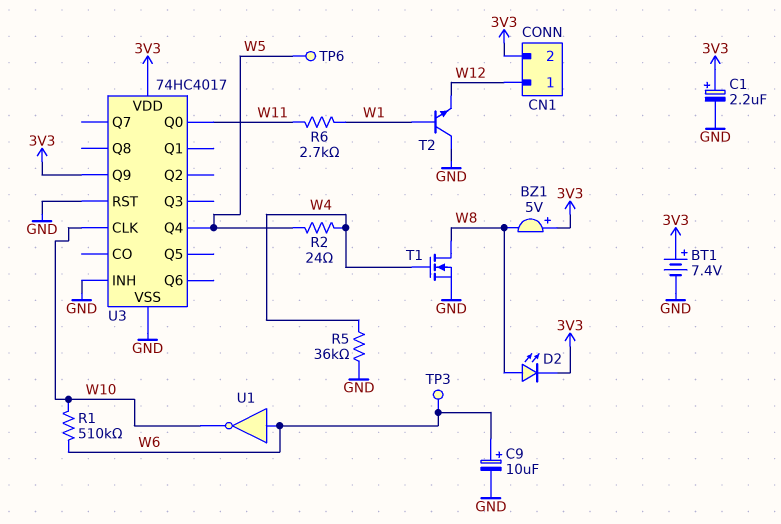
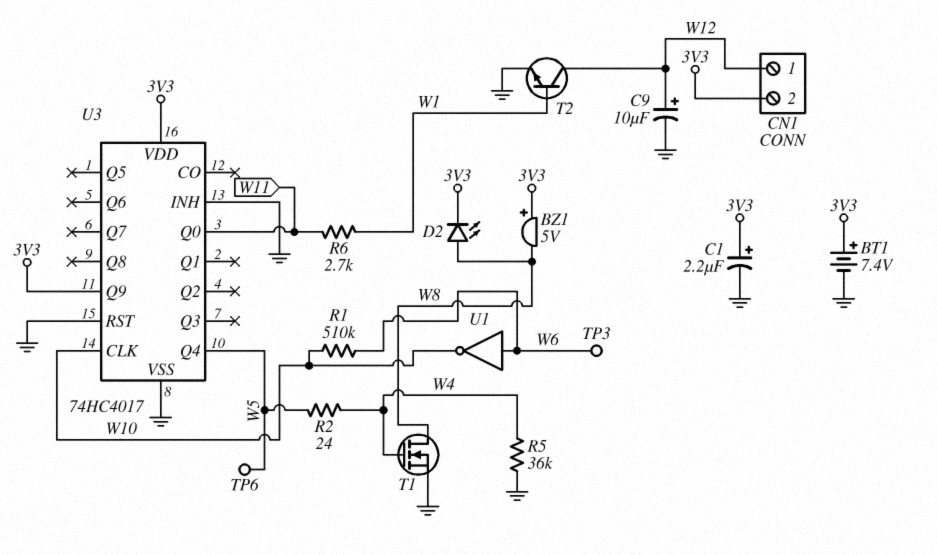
C9: 10uF (plus W6, minus GND) -> 10uF (plus W12, minus GND)
T2: NPN (B W1, C GND, E W12) -> NPN (B W1, C W12, E GND)

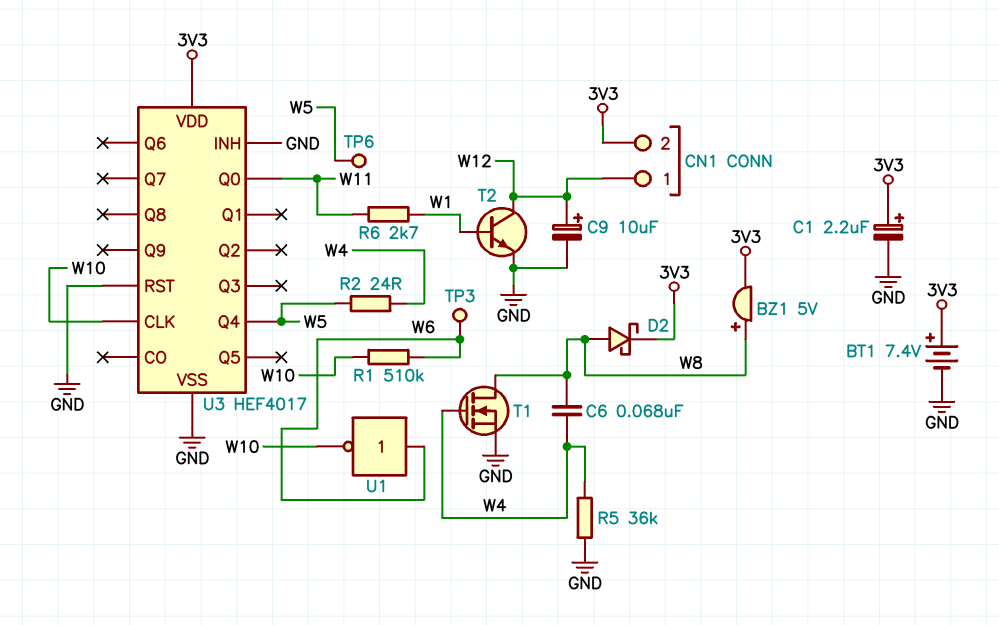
BZ1: buzzer 5V (plus 3V3, minus W8) -> buzzer 5V (plus W8, minus 3V3)
C6: none -> 68nF (W4, W8)
D2: LED (A W8, K 3V3) -> schottky (A W8, K 3V3)
U3: 74HC4017 -> HEF4017
U3 pin Q9: 3V3 -> none

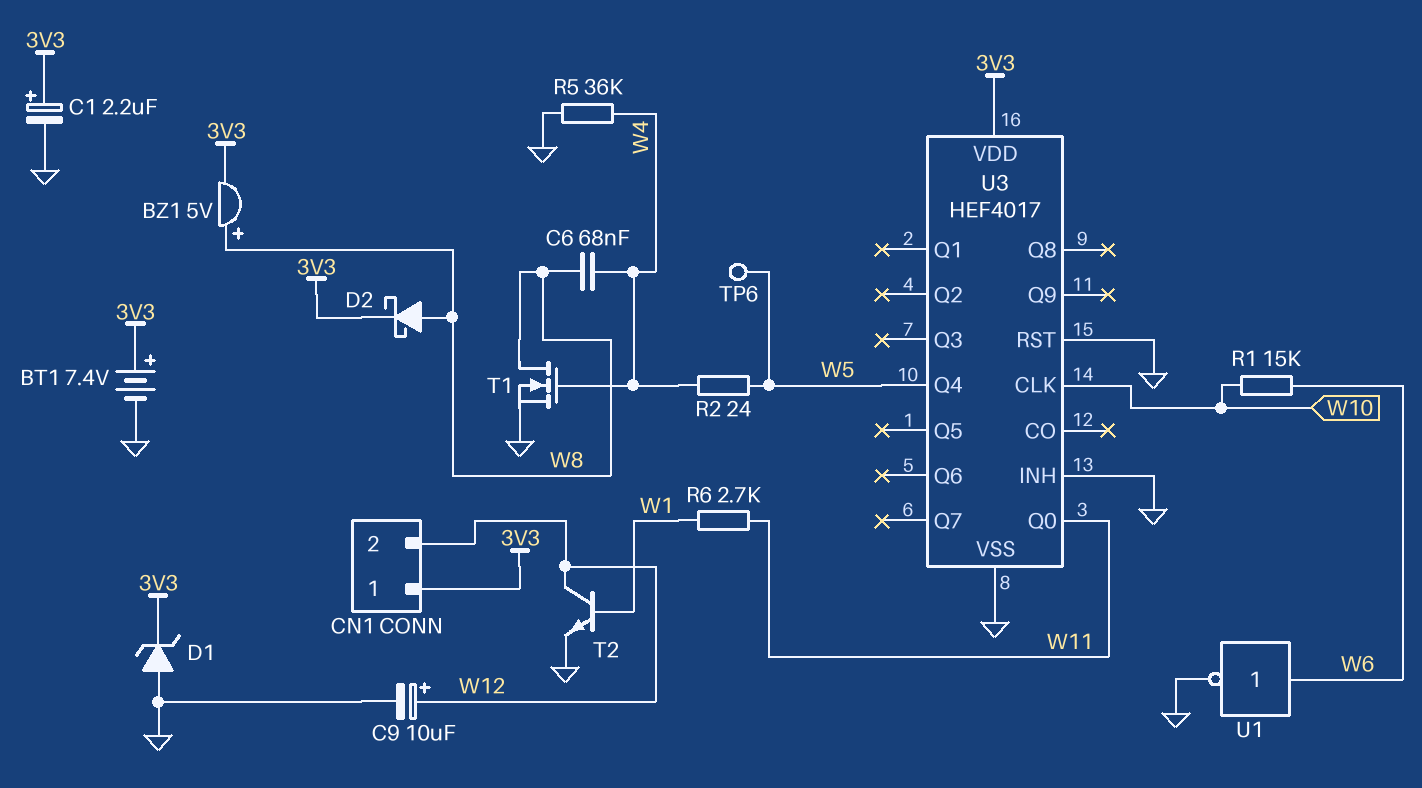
CN1 pin 1: W12 -> 3V3
CN1 pin 2: 3V3 -> W12
D1: none -> zener (A GND, K 3V3)
R1: 510k (W6, W10) -> 15k (W6, W10)
TP3: test point (W6) -> none
U1: NOT (in W6, out W10) -> NOT (in W6, out GND)

